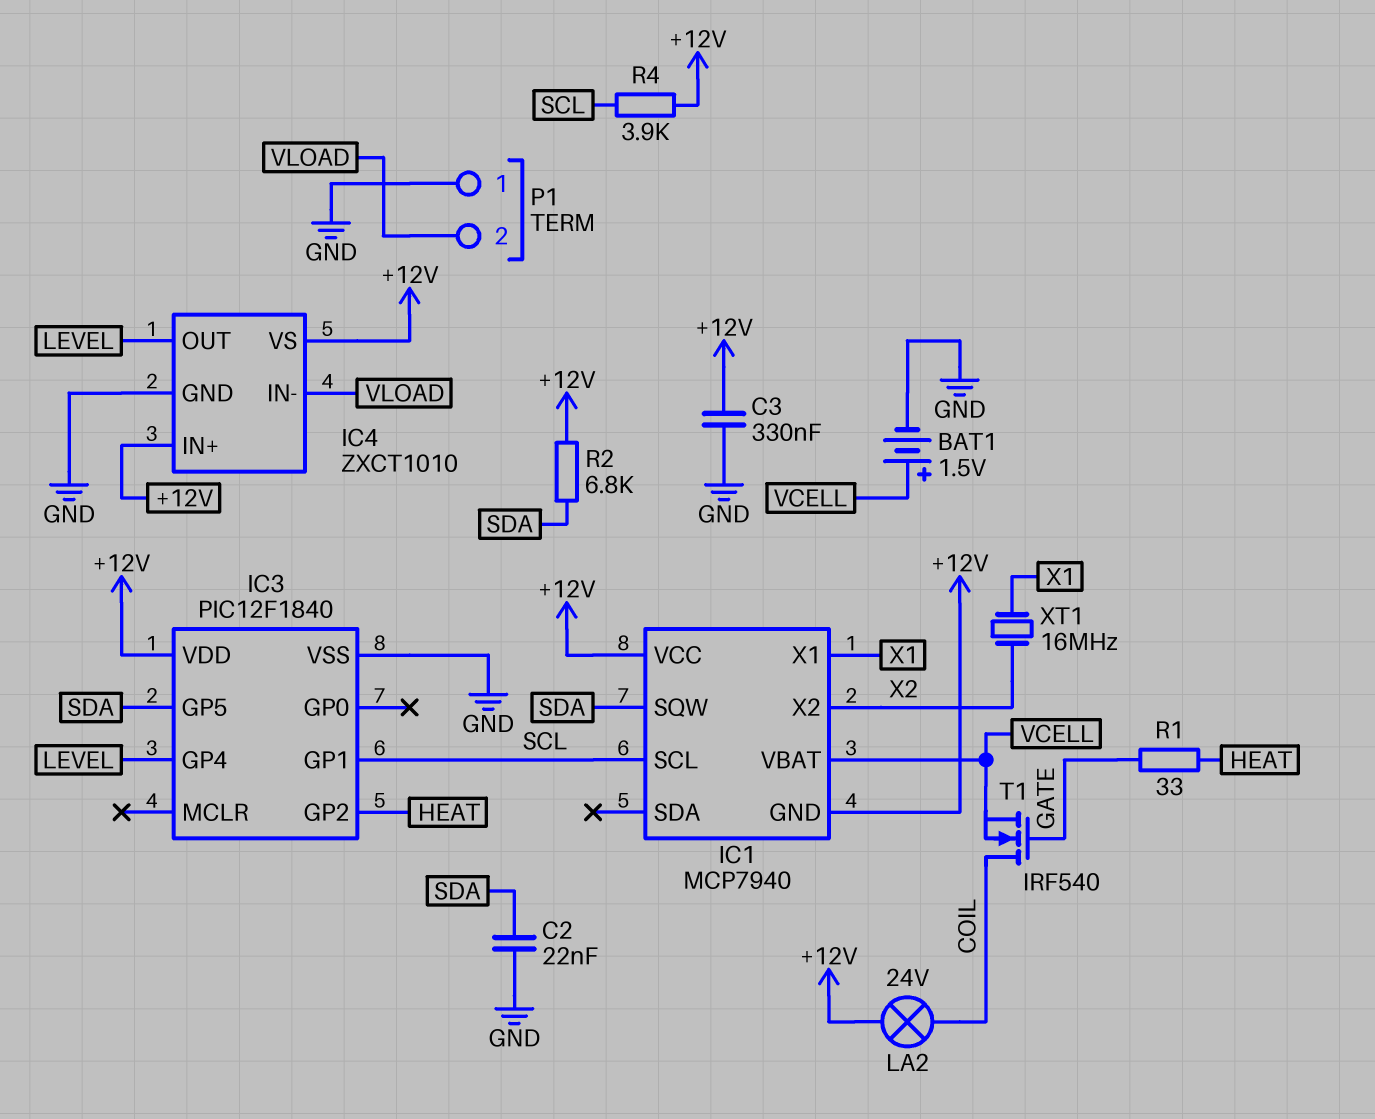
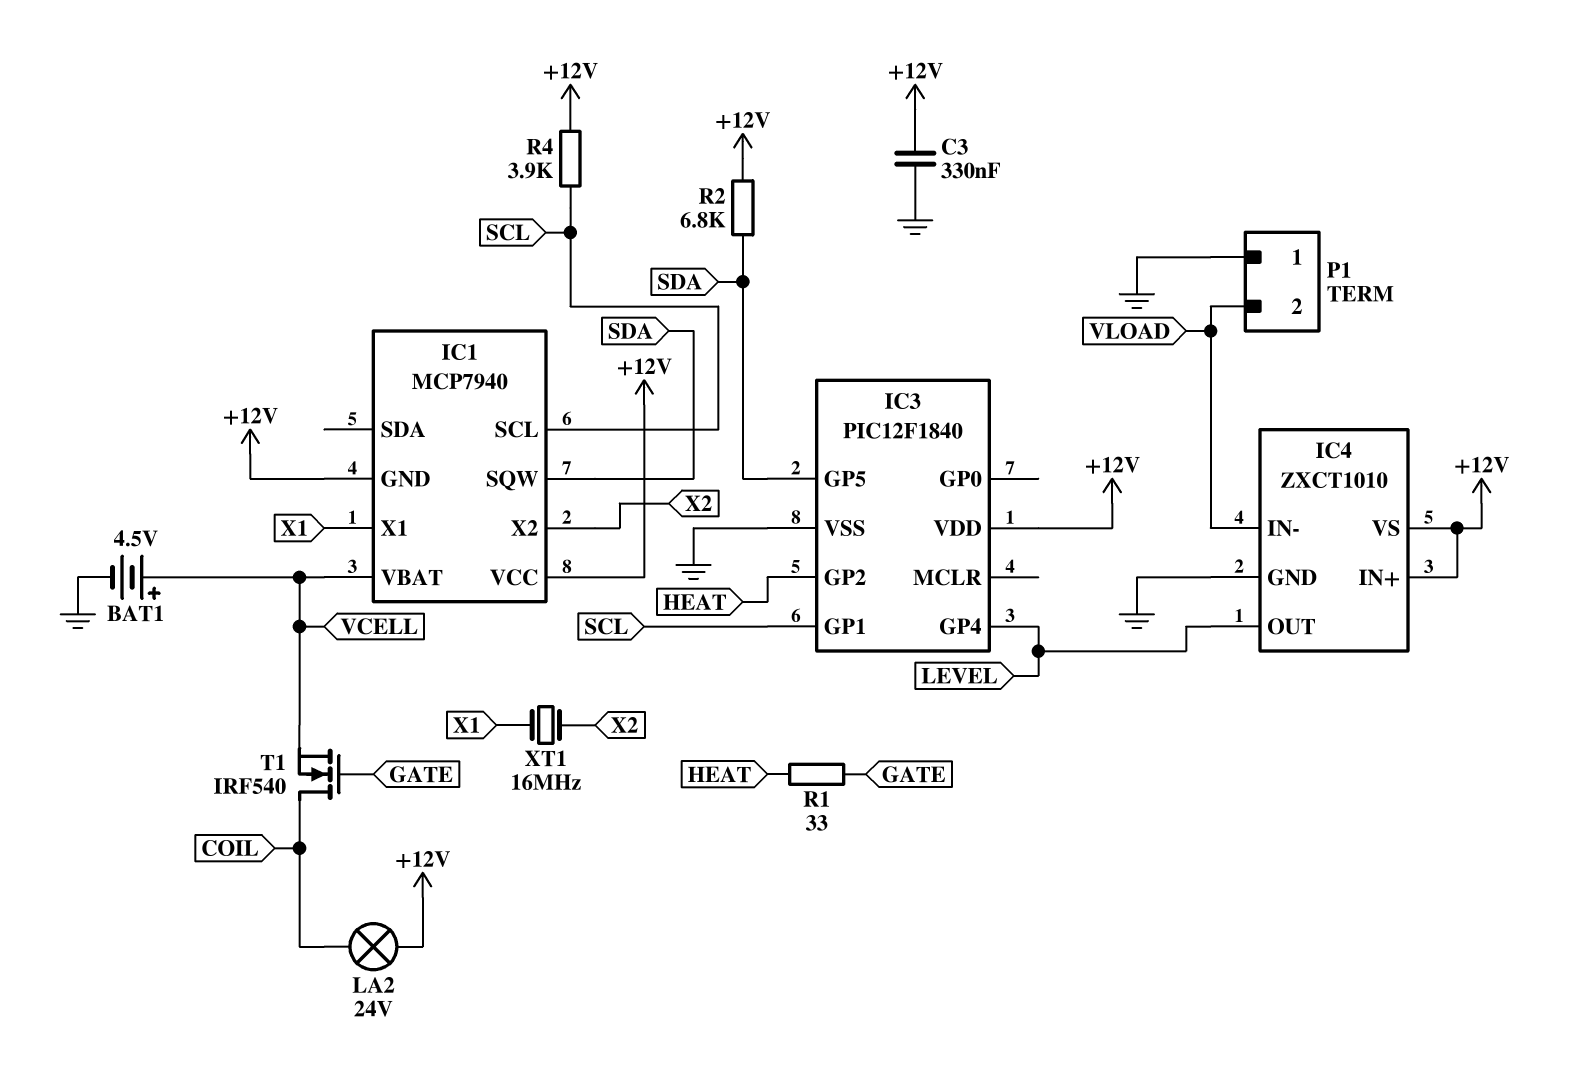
BAT1: 1.5V (plus VCELL, minus GND) -> 4.5V (plus VCELL, minus GND)
C2: 22nF (GND, SDA) -> none

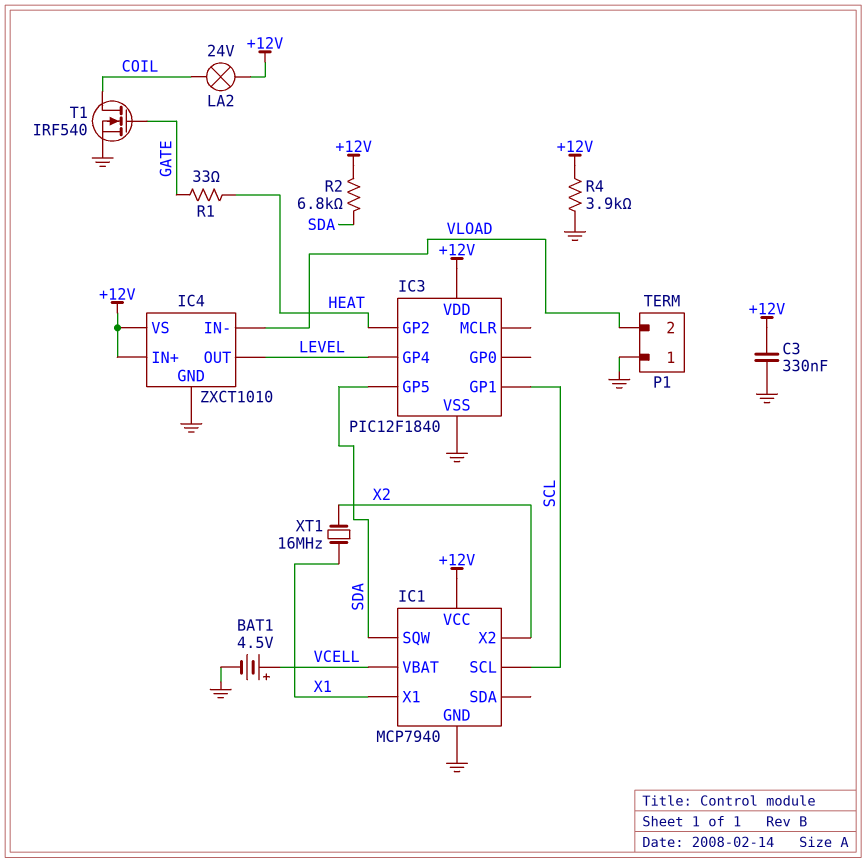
IC1 pin GND: +12V -> GND
R4: 3.9k (+12V, SCL) -> 3.9k (+12V, GND)
T1: NMOS IRF540 (G GATE, D COIL, S VCELL) -> NMOS IRF540 (G GATE, D COIL, S GND)

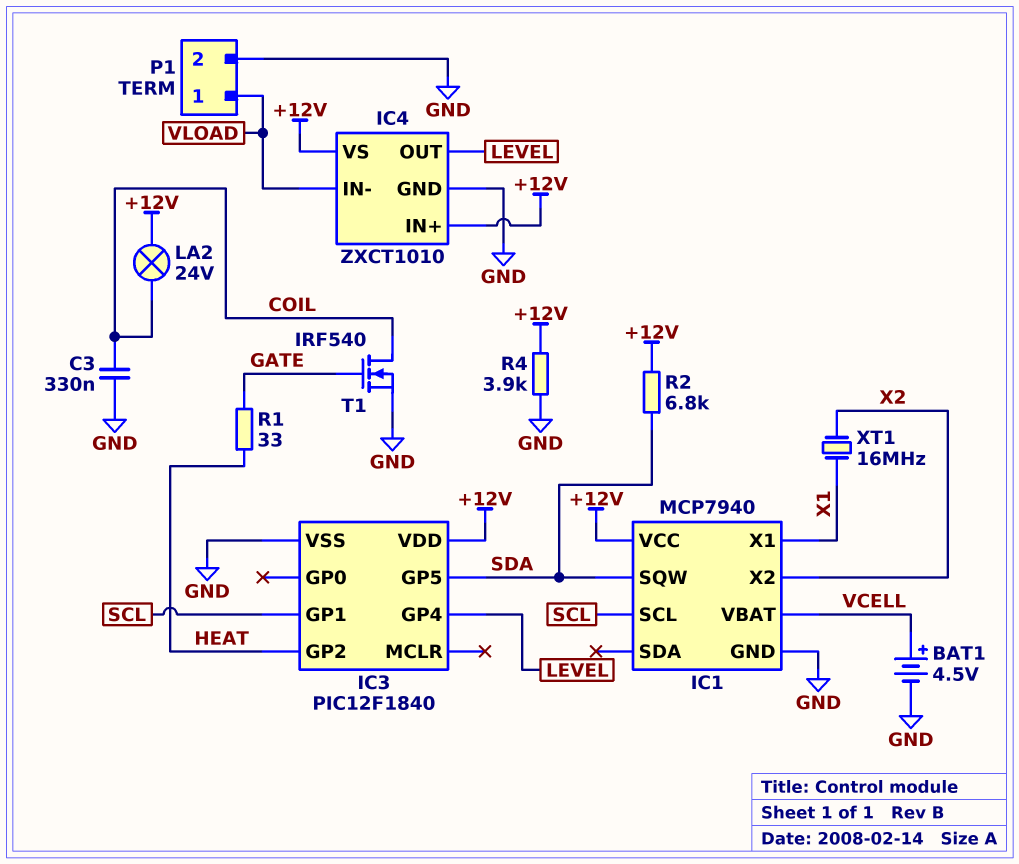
C3: 330nF (+12V, GND) -> 330nF (COIL, GND)
P1 pin 1: GND -> VLOAD
P1 pin 2: VLOAD -> GND

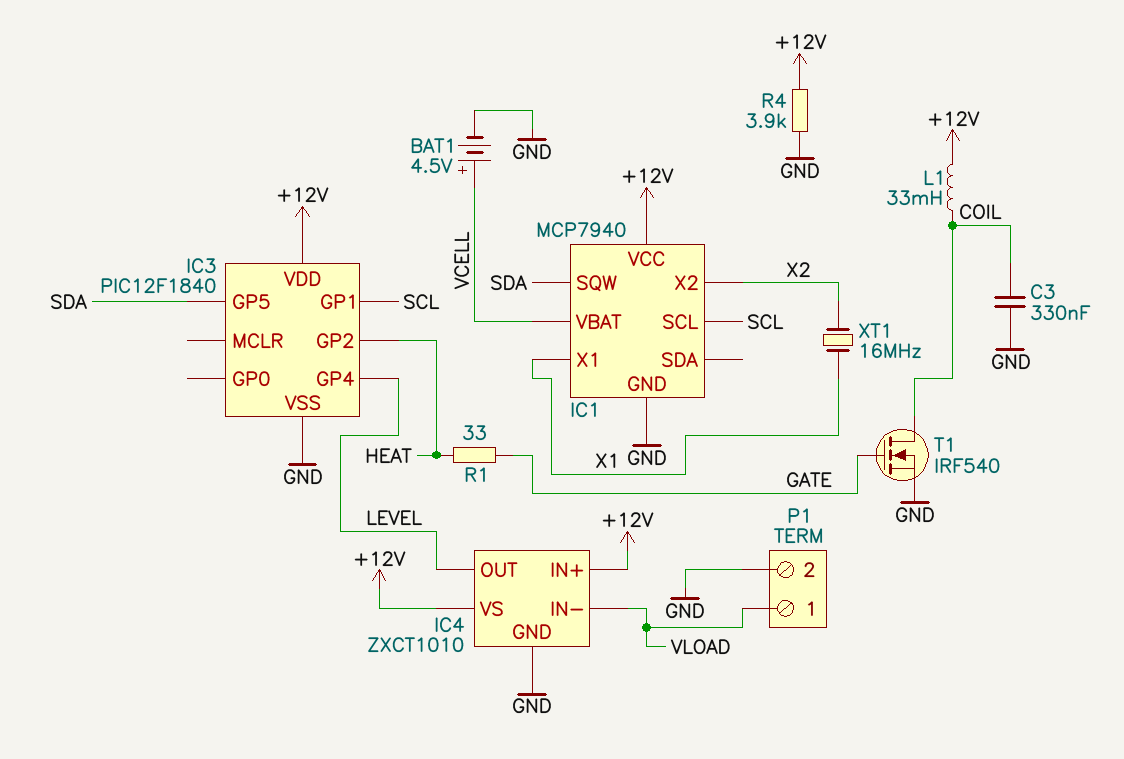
L1: none -> 33mH (+12V, COIL)
LA2: lamp 24V (+12V, COIL) -> none
R2: 6.8k (+12V, SDA) -> none

